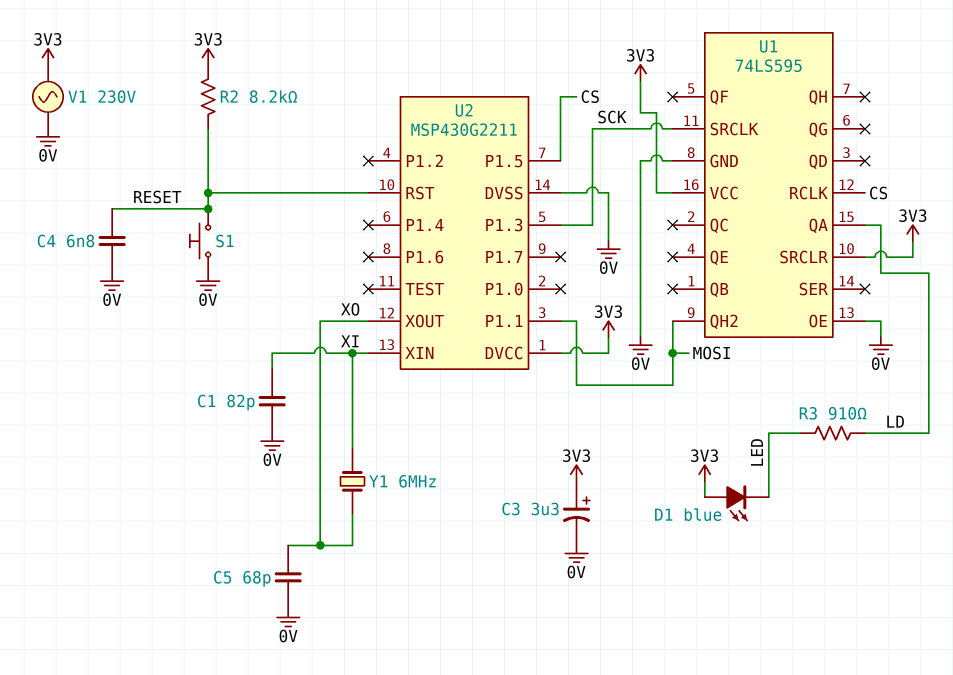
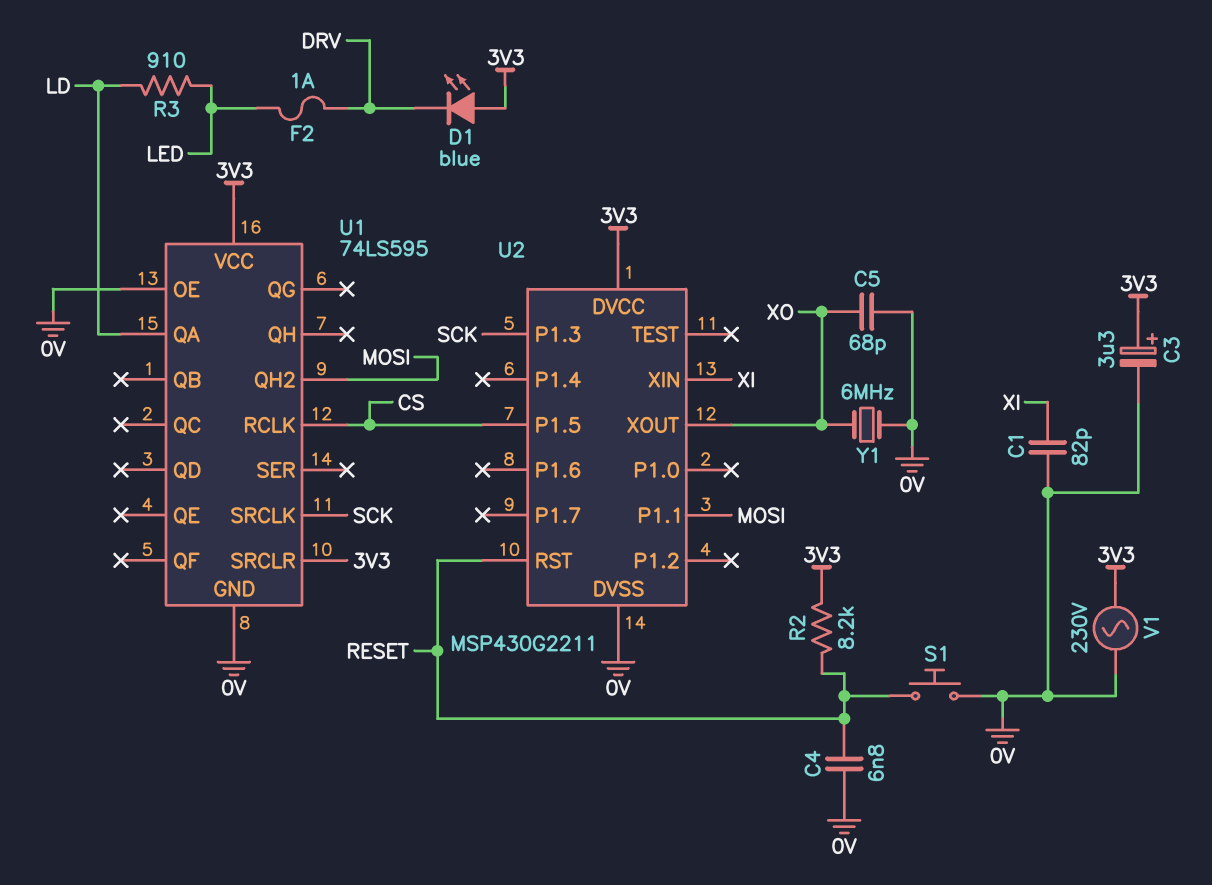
D1: LED blue (A 3V3, K LED) -> LED blue (A 3V3, K DRV)
F2: none -> 1A (DRV, LED)
Y1: 6MHz (XI, XO) -> 6MHz (0V, XO)

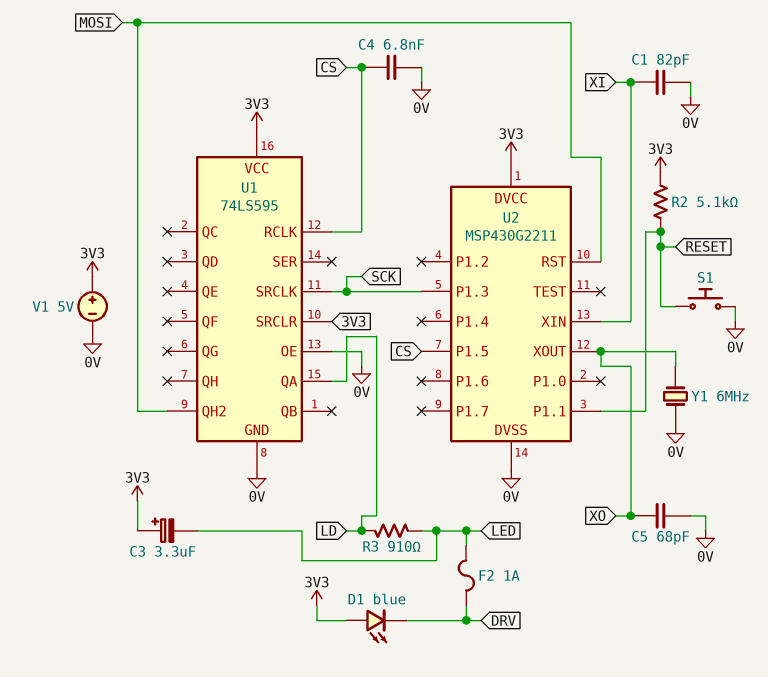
C3: 3.3uF (plus 3V3, minus 0V) -> 3.3uF (plus 3V3, minus LED)
C4: 6.8nF (0V, RESET) -> 6.8nF (0V, CS)
R2: 8.2k (3V3, RESET) -> 5.1k (3V3, RESET)
U2 pin P1.1: MOSI -> RESET
U2 pin RST: RESET -> MOSI
V1: AC 230V (0V, 3V3) -> 5V (plus 3V3, minus 0V)

